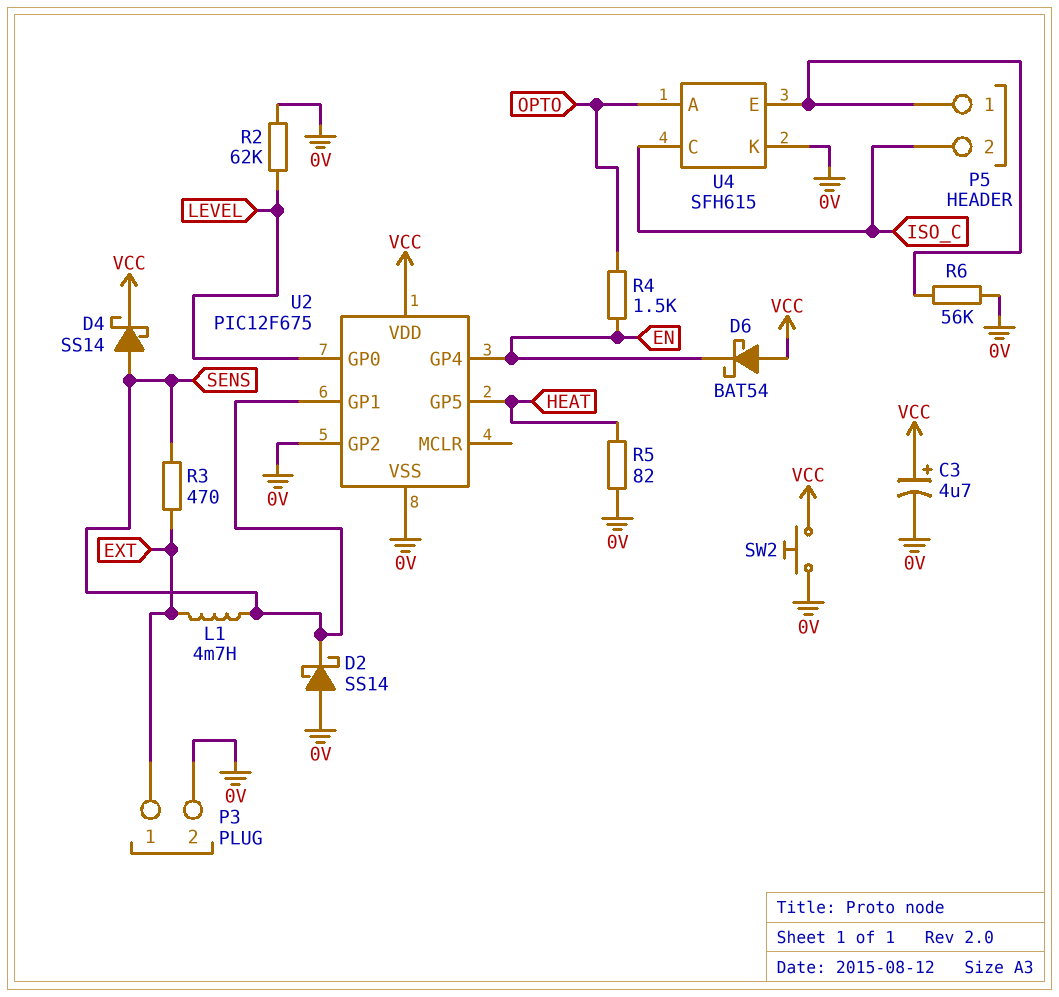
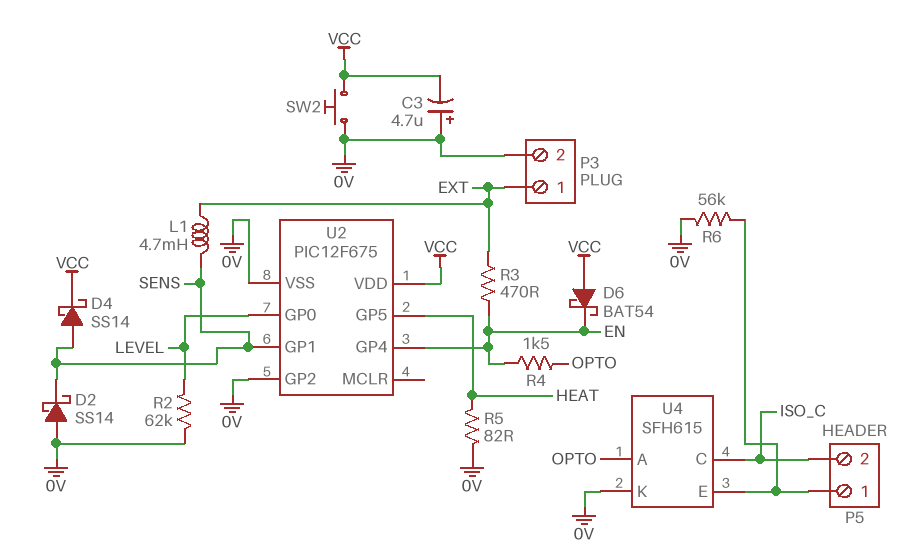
C3: 4.7uF (plus VCC, minus 0V) -> 4.7uF (plus 0V, minus VCC)
R3: 470 (EXT, SENS) -> 470 (EN, EXT)

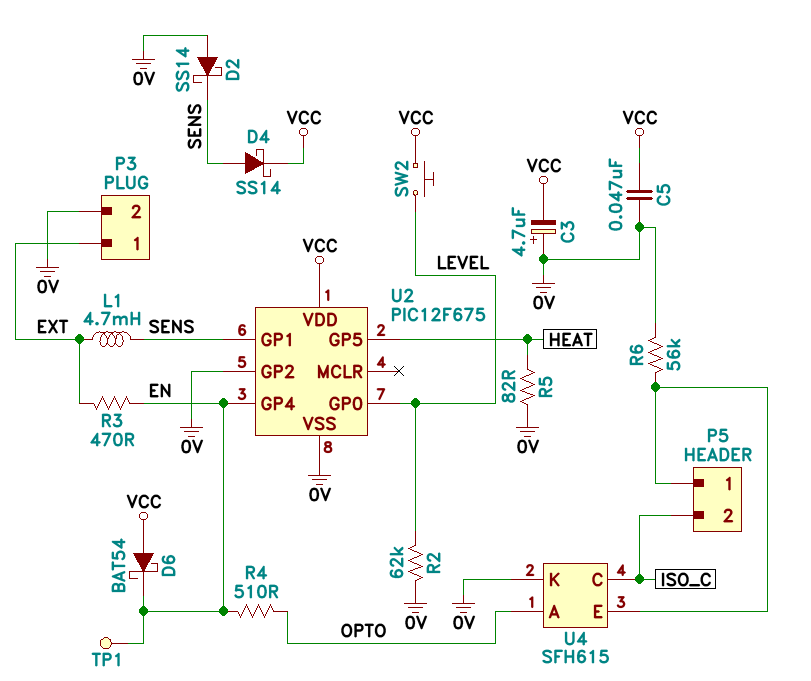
C5: none -> 47nF (0V, VCC)
R4: 1.5k (EN, OPTO) -> 510 (EN, OPTO)
SW2: button (0V, VCC) -> button (LEVEL, VCC)
TP1: none -> test point (EN)

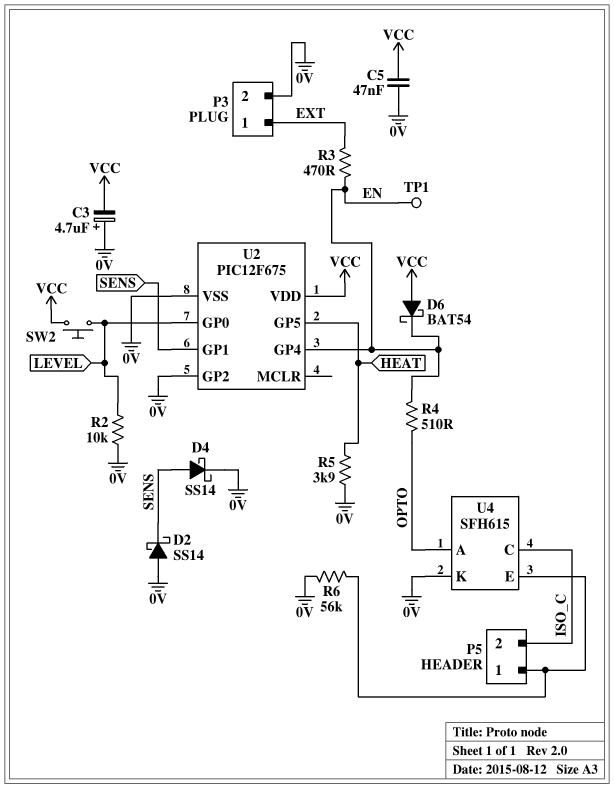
D4: schottky SS14 (A SENS, K VCC) -> schottky SS14 (A SENS, K 0V)
L1: 4.7mH (EXT, SENS) -> none
R2: 62k (0V, LEVEL) -> 10k (0V, LEVEL)
R5: 82 (0V, HEAT) -> 3.9k (0V, HEAT)

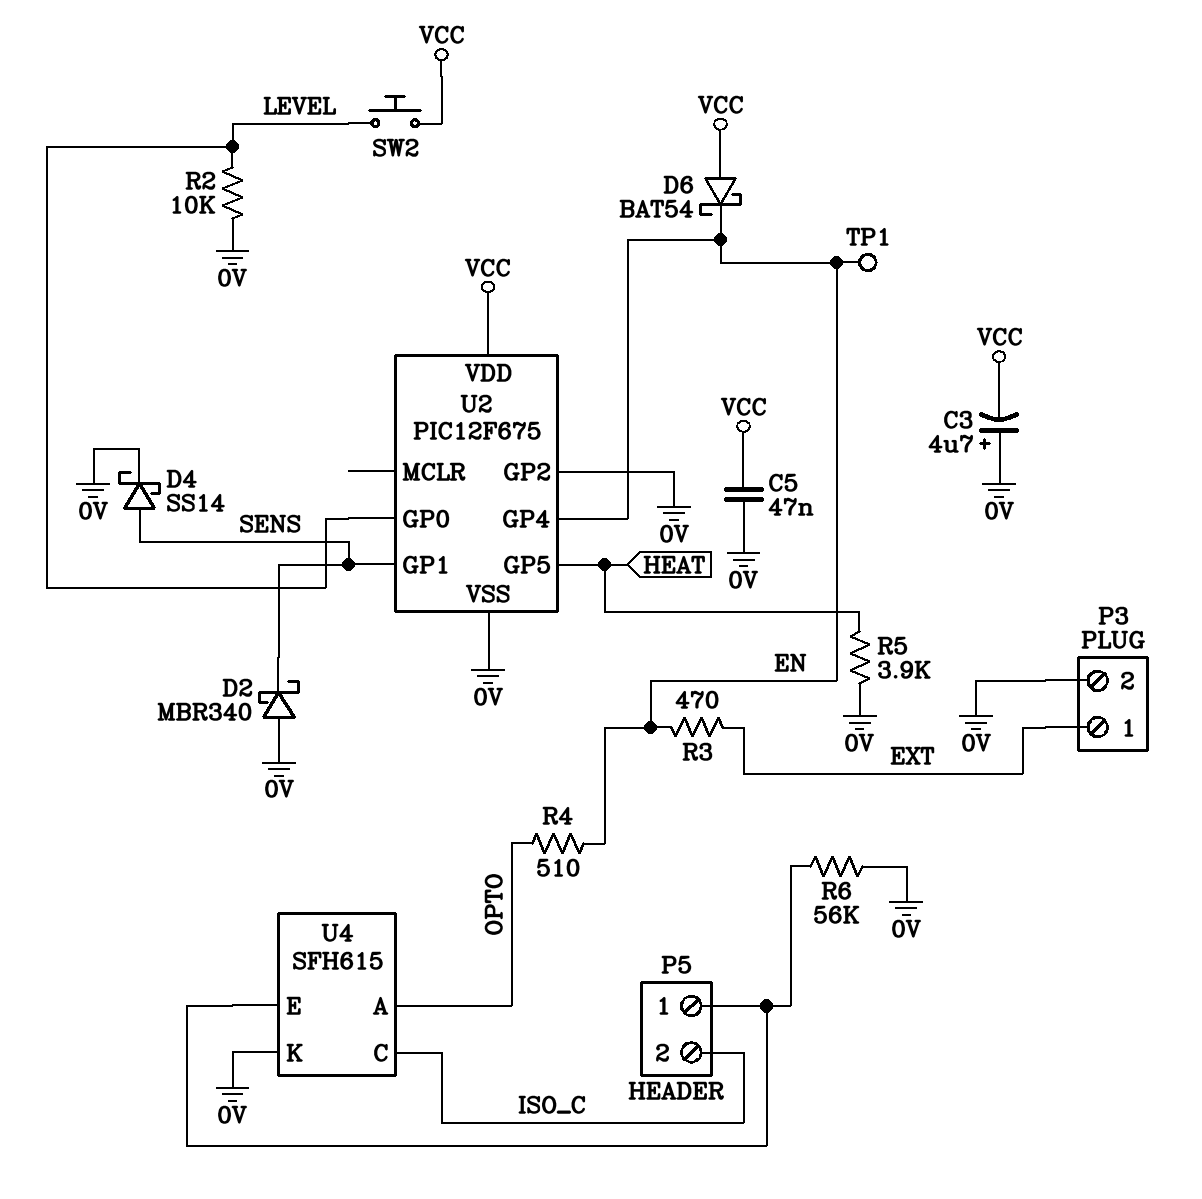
D2: schottky SS14 (A 0V, K SENS) -> schottky MBR340 (A 0V, K SENS)

